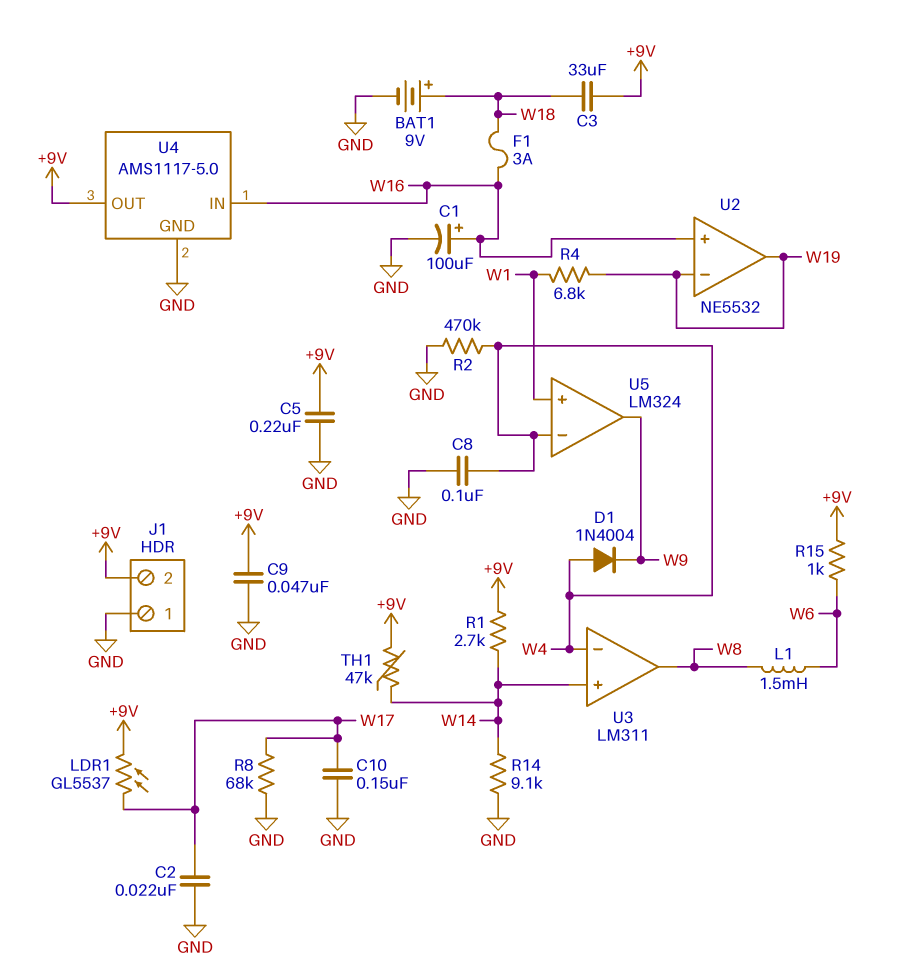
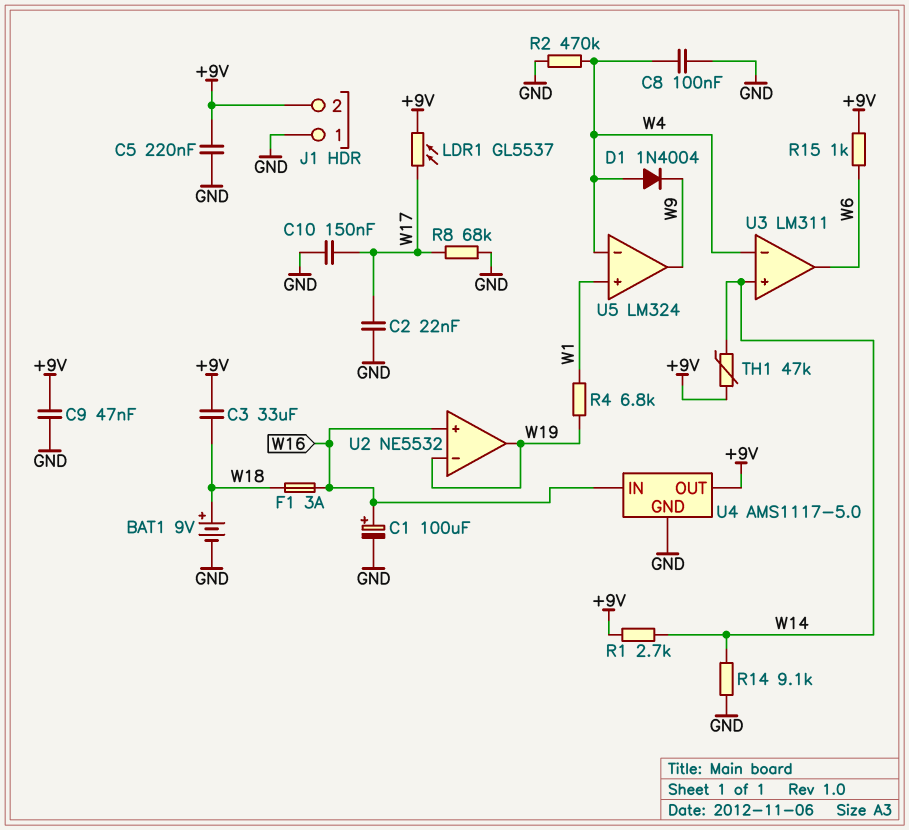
L1: 1.5mH (W6, W8) -> none
U3 pin out: W8 -> W6

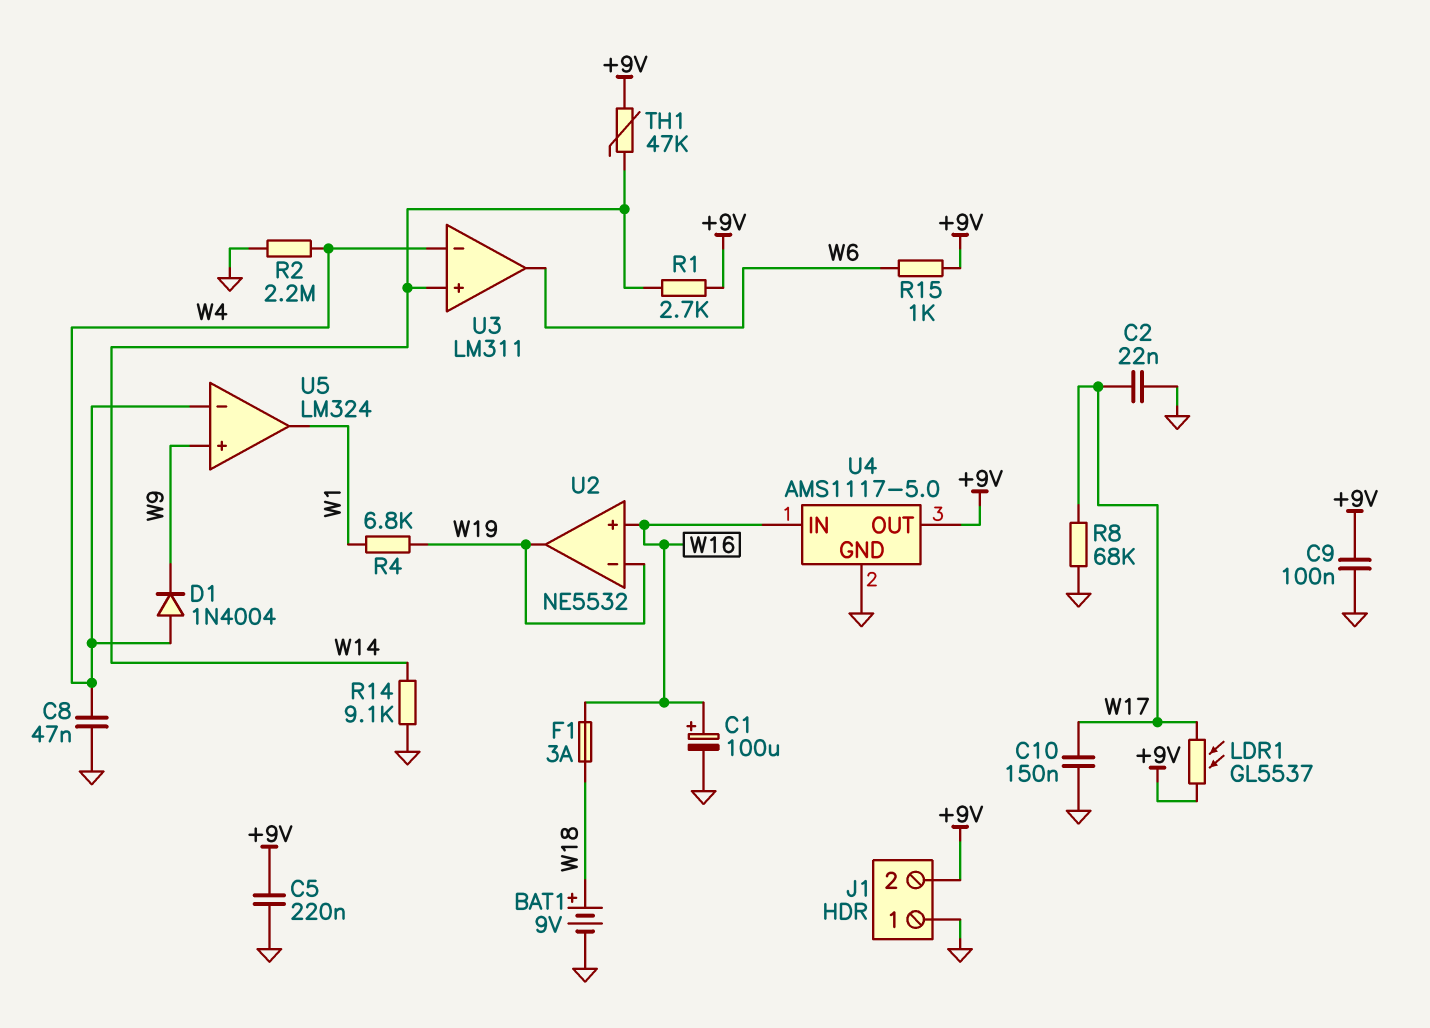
C3: 33uF (+9V, W18) -> none
C8: 100nF (GND, W4) -> 47nF (GND, W4)
C9: 47nF (+9V, GND) -> 100nF (+9V, GND)
R2: 470k (GND, W4) -> 2.2M (GND, W4)
U5 pin in+: W1 -> W9
U5 pin out: W9 -> W1

